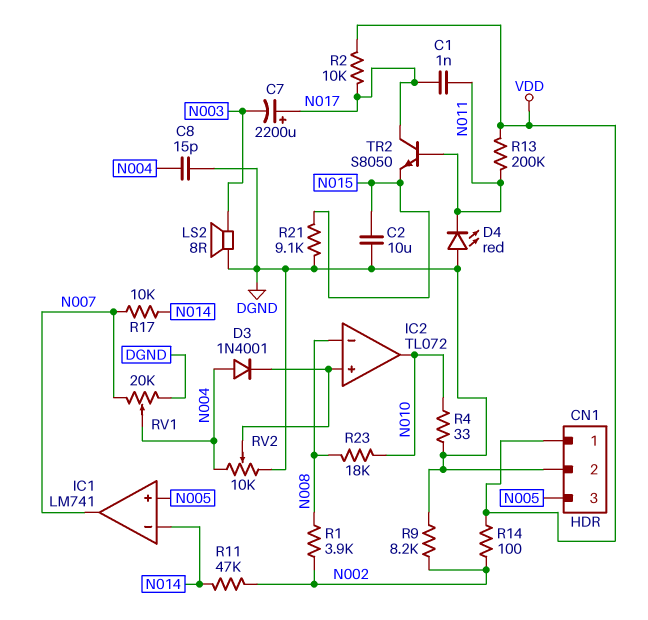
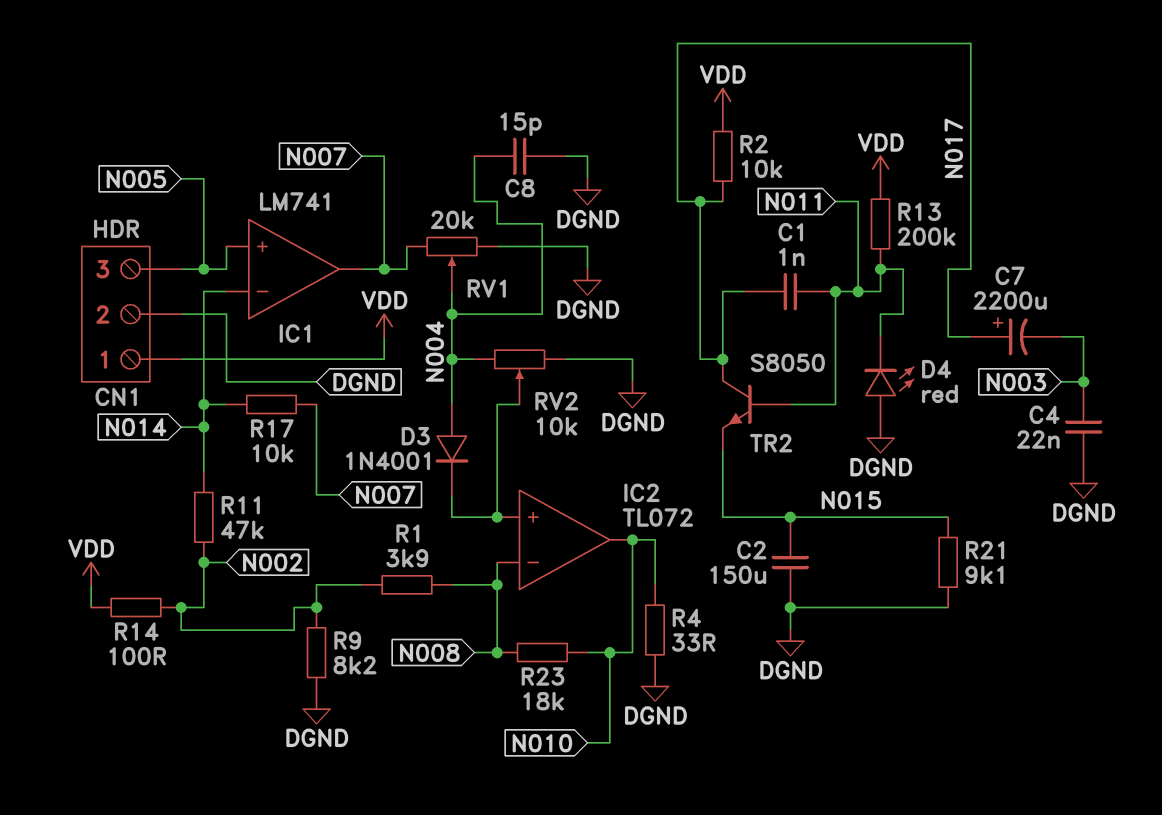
C2: 10uF (DGND, N015) -> 150uF (DGND, N015)
C4: none -> 22nF (DGND, N003)
LS2: speaker 8R (DGND, N003) -> none

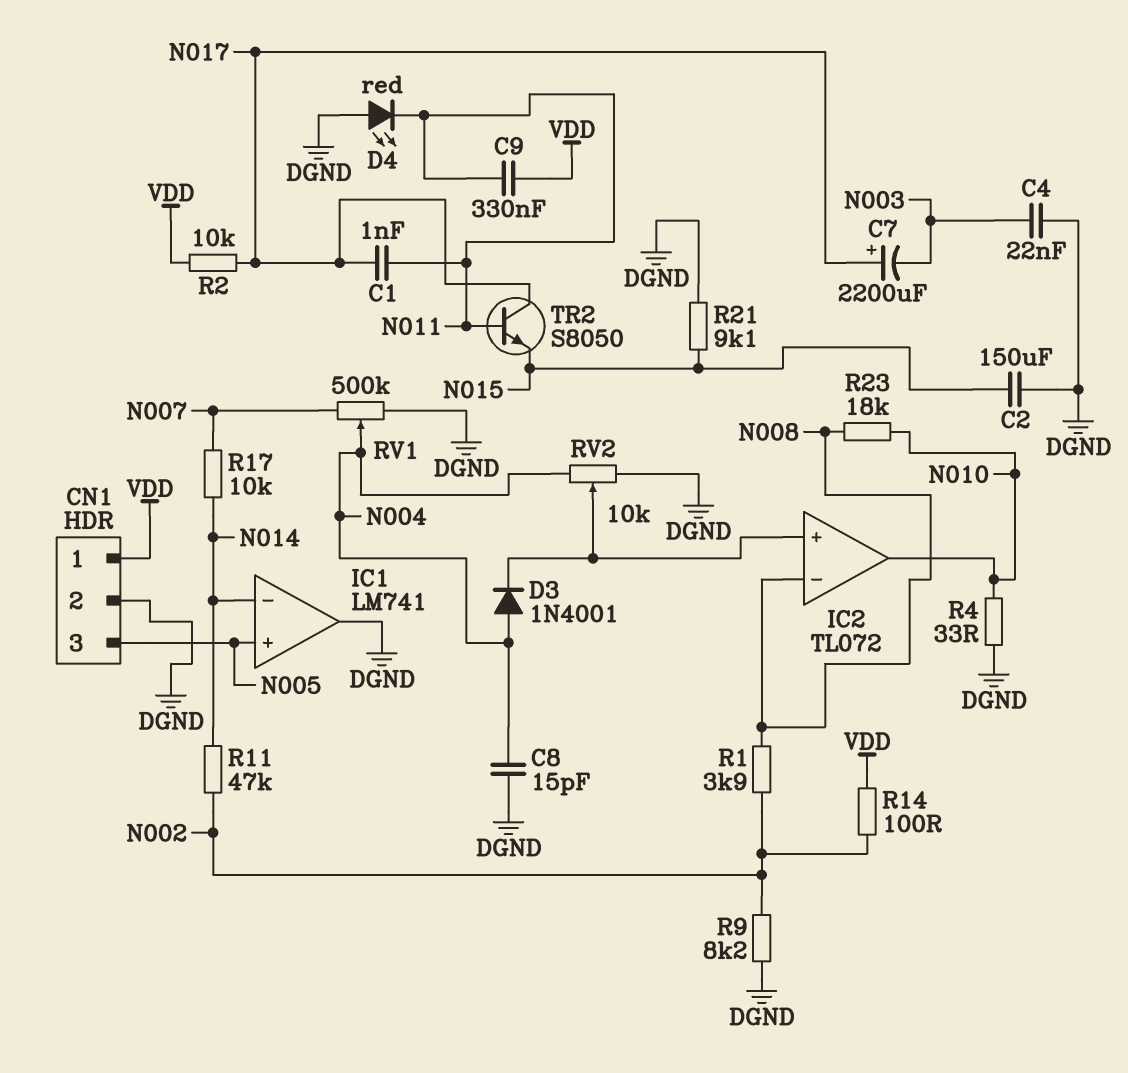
C9: none -> 330nF (N011, VDD)
IC1 pin out: N007 -> DGND
R13: 200k (N011, VDD) -> none
RV1: 20k (DGND, N007, wiper N004) -> 500k (DGND, N007, wiper N004)

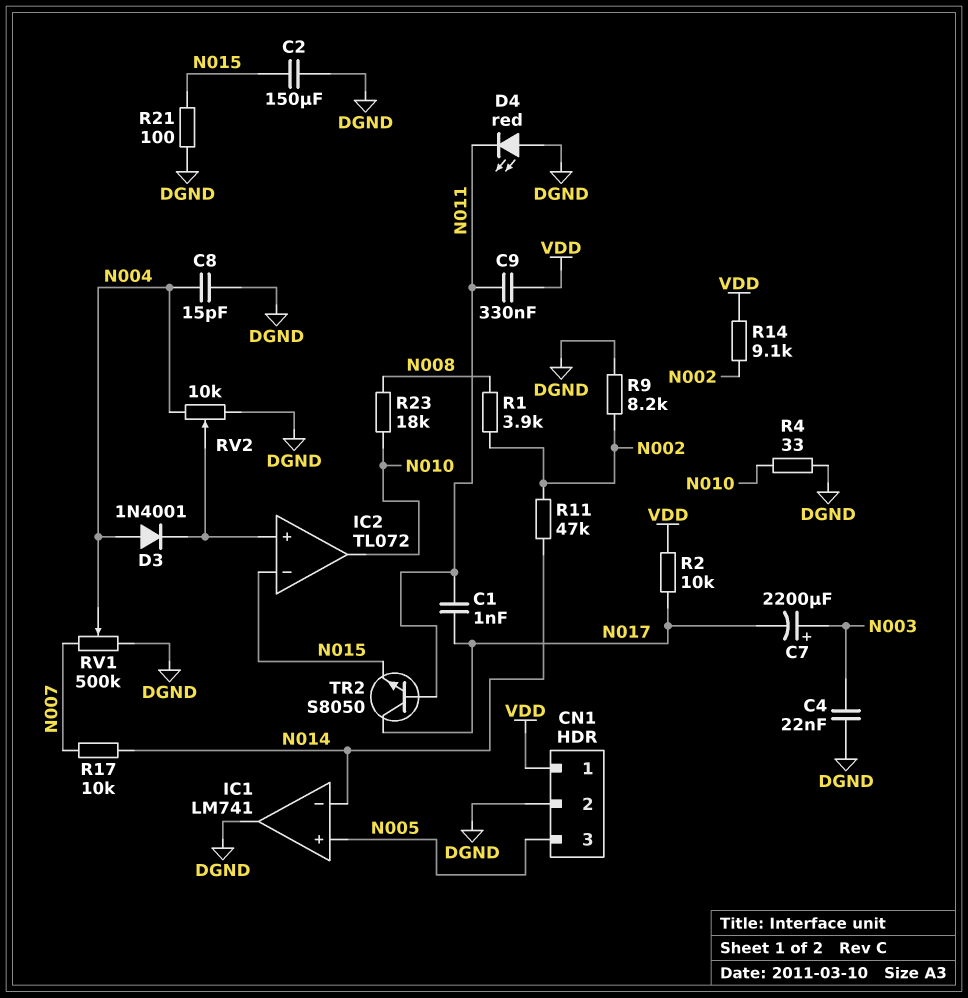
C7: 2200uF (plus N017, minus N003) -> 2200uF (plus N003, minus N017)
IC2 pin in-: N008 -> N015
R14: 100 (N002, VDD) -> 9.1k (N002, VDD)
R21: 9.1k (DGND, N015) -> 100 (DGND, N015)

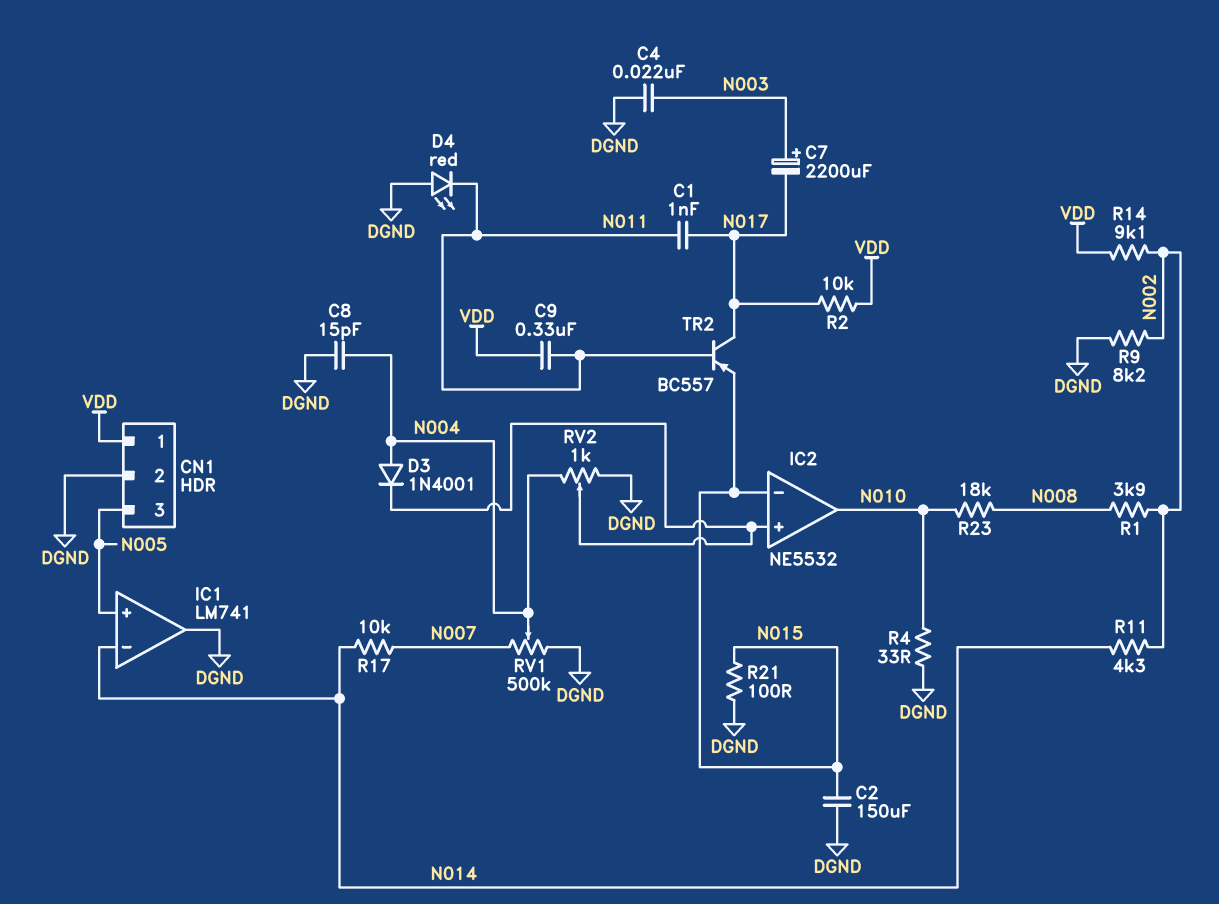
IC2: TL072 -> NE5532
R11: 47k (N002, N014) -> 4.3k (N002, N014)
RV2: 10k (DGND, N004, wiper IC2/in+) -> 1k (DGND, N004, wiper IC2/in+)
TR2: NPN S8050 (B N011, C N017, E N015) -> PNP BC557 (B N011, C N017, E N015)

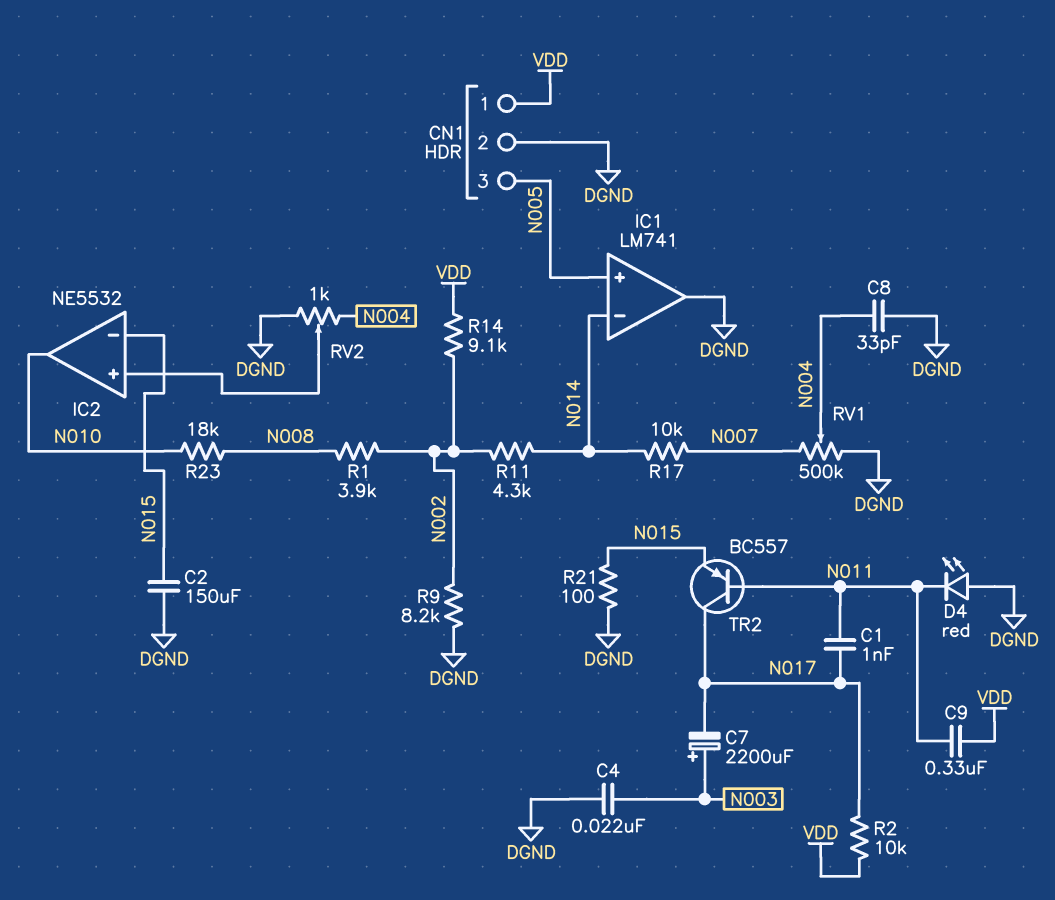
C8: 15pF (DGND, N004) -> 33pF (DGND, N004)
D3: diode 1N4001 (A N004, K IC2/in+) -> none
R4: 33 (DGND, N010) -> none

